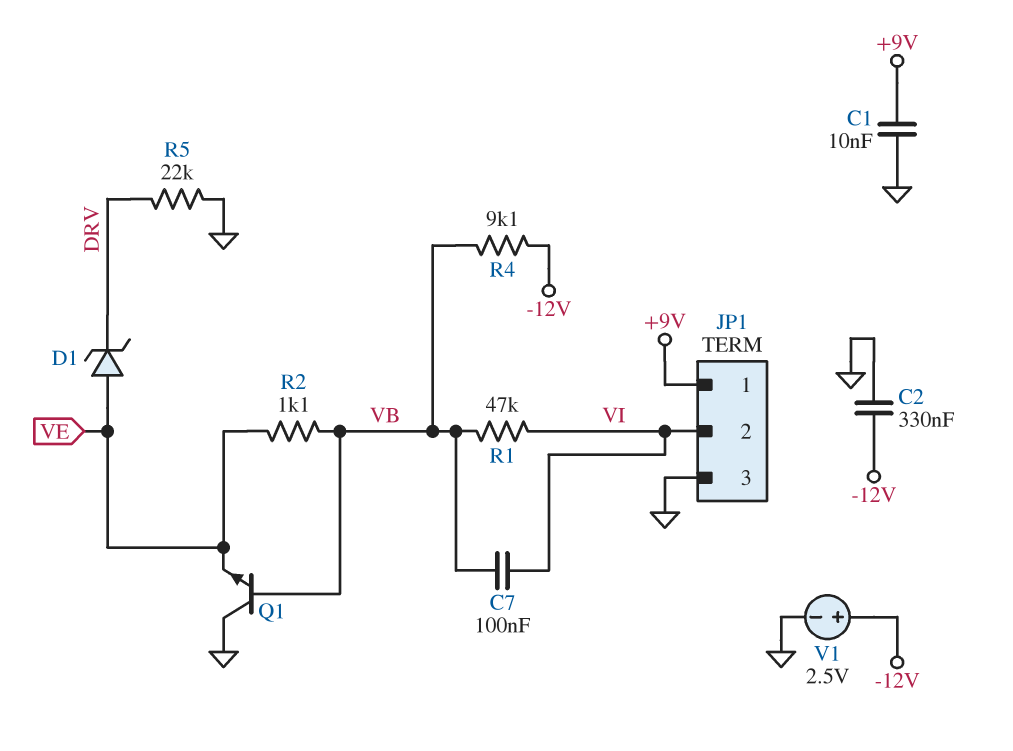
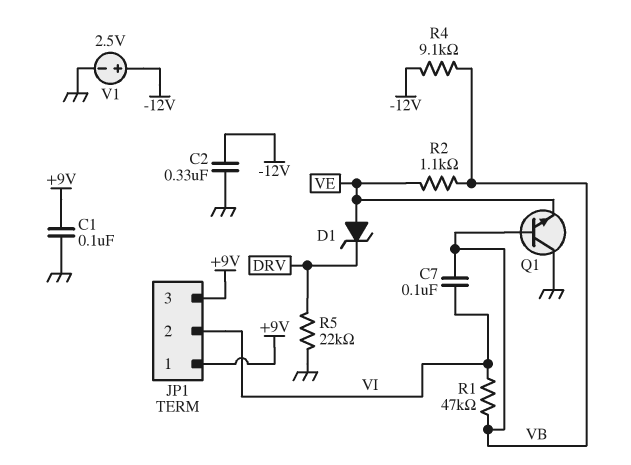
C1: 10nF (+9V, GND) -> 100nF (+9V, GND)
JP1 pin 3: GND -> +9V

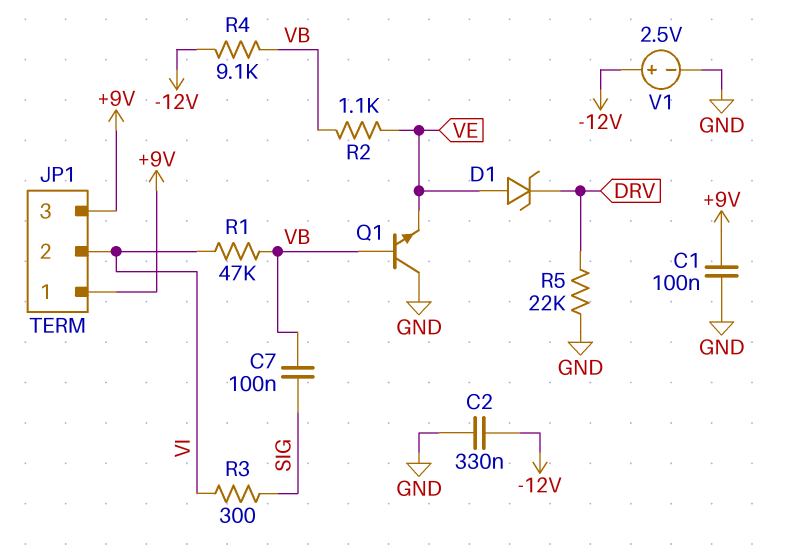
C7: 100nF (VB, VI) -> 100nF (SIG, VB)
R3: none -> 300 (SIG, VI)

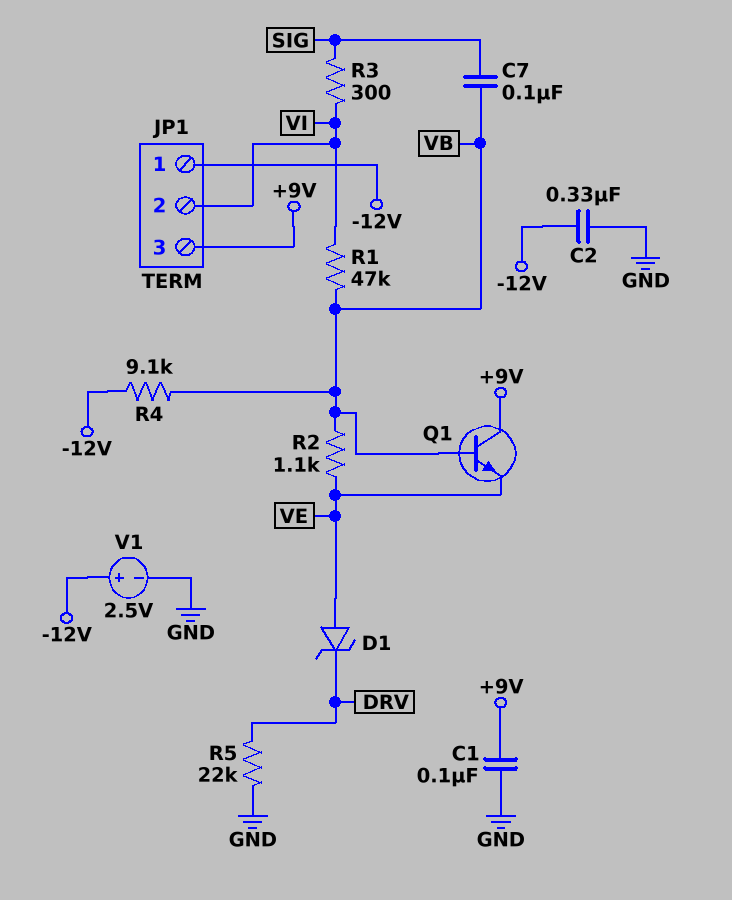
JP1 pin 1: +9V -> -12V
Q1: NPN (B VB, C GND, E VE) -> NPN (B VB, C +9V, E VE)

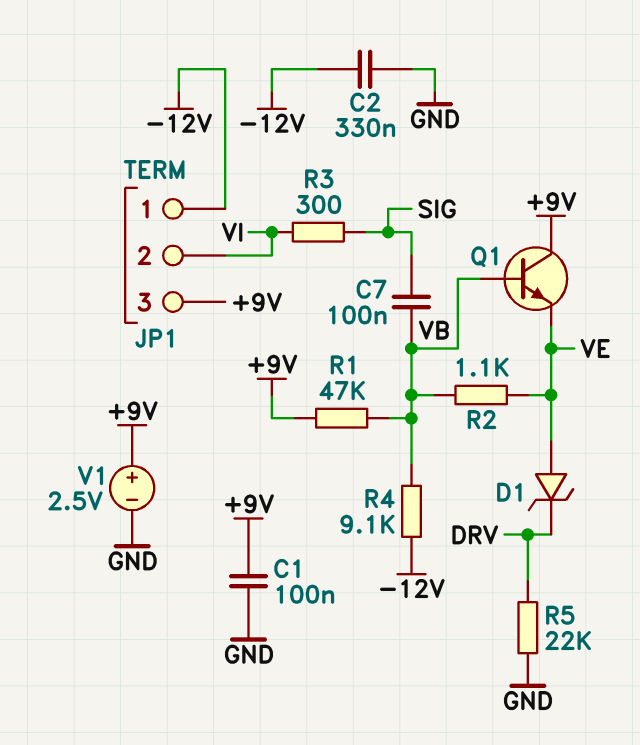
R1: 47k (VB, VI) -> 47k (+9V, VB)
V1: 2.5V (plus -12V, minus GND) -> 2.5V (plus +9V, minus GND)

